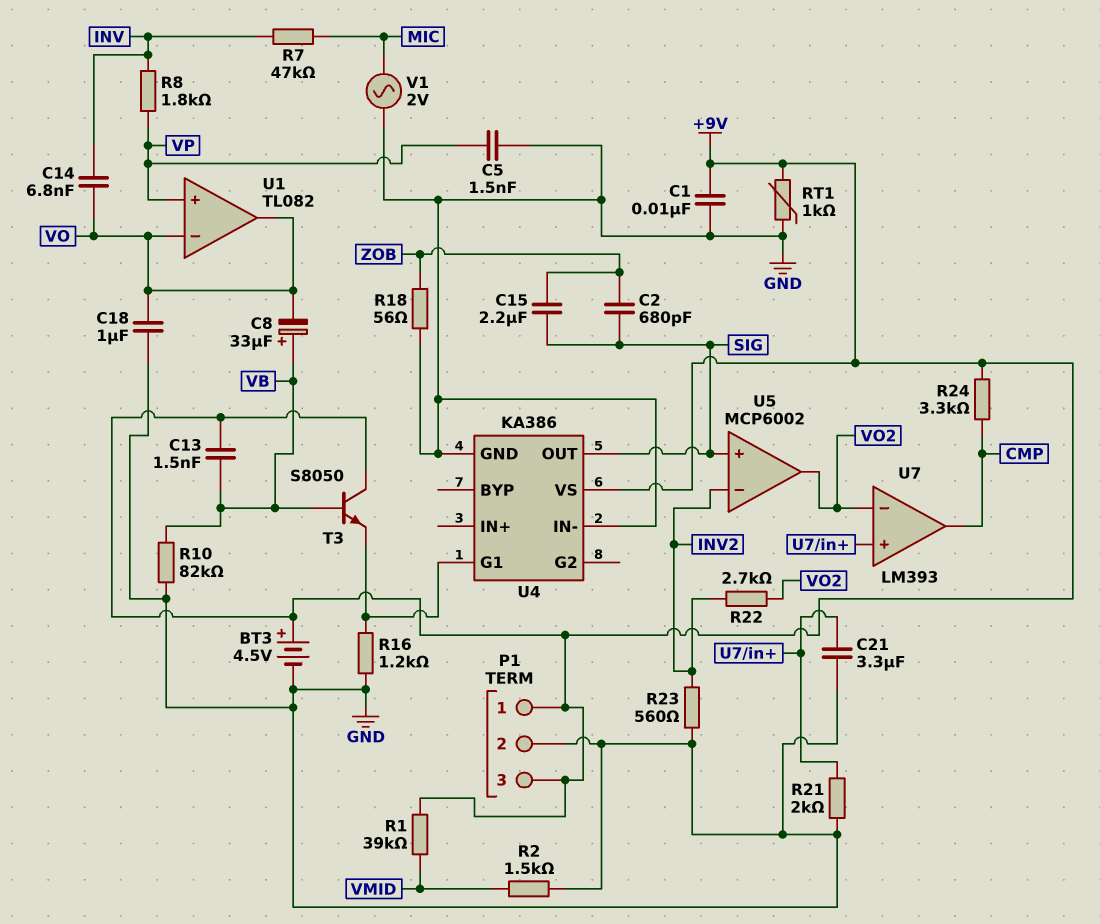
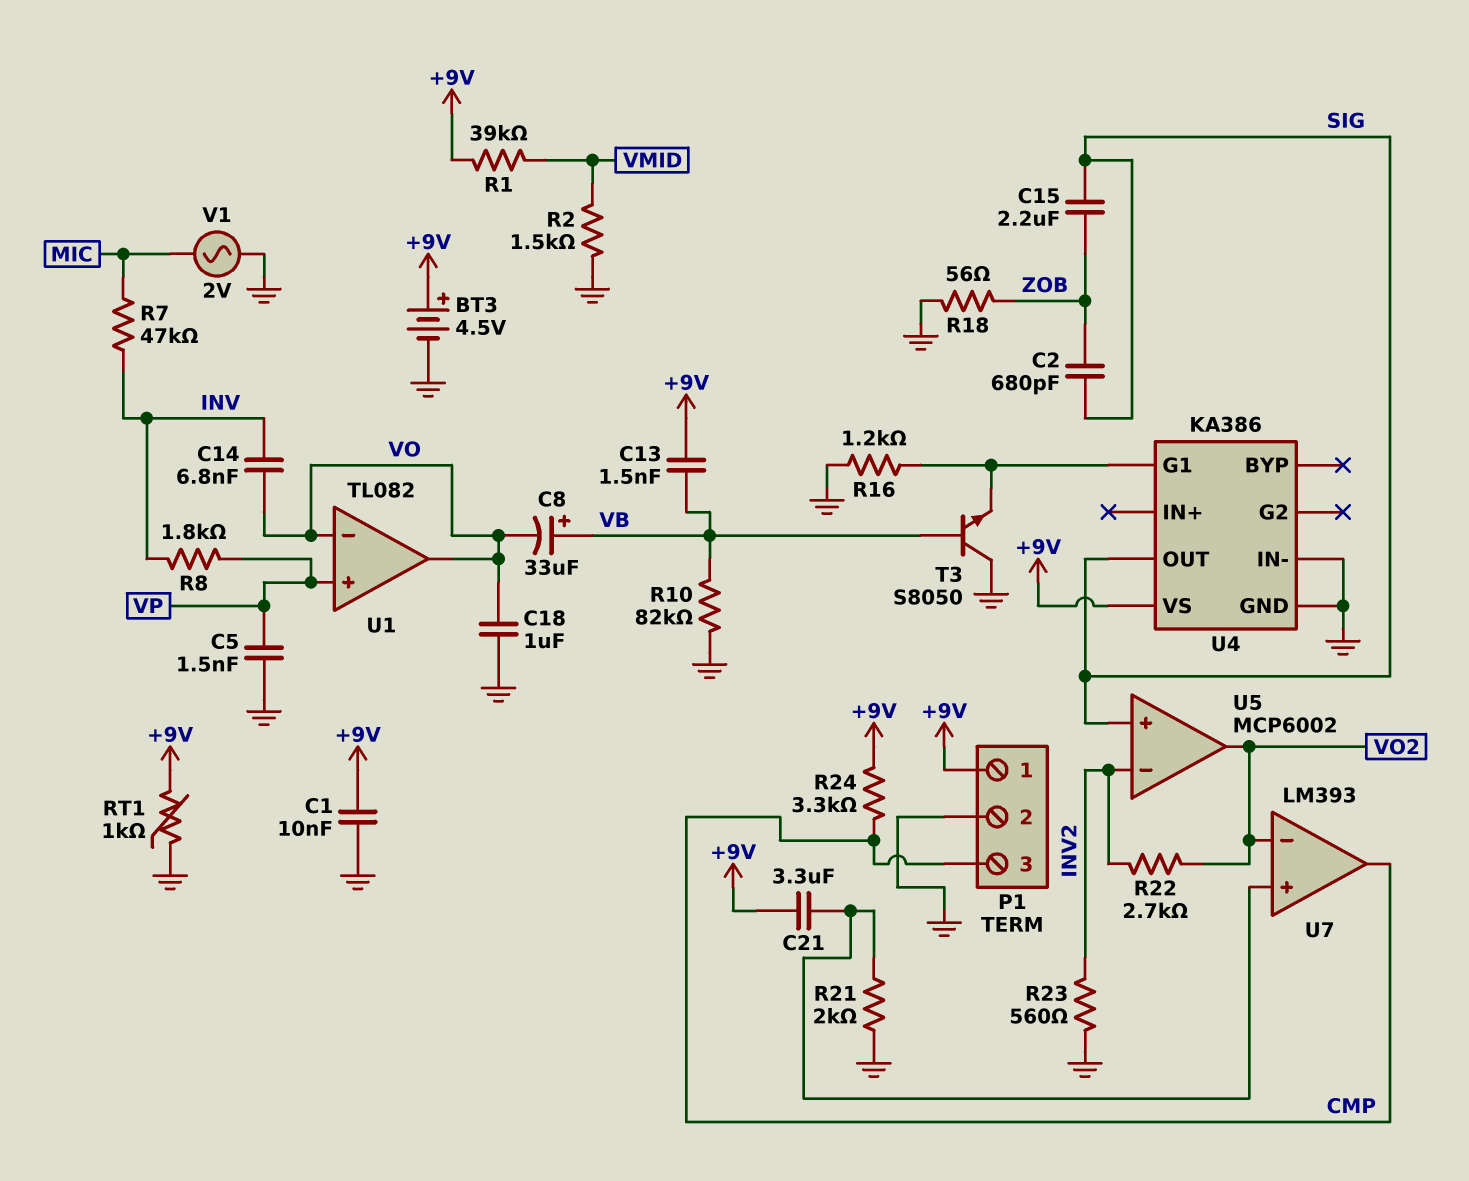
C21: 3.3uF (GND, U7/in+) -> 3.3uF (+9V, U7/in+)
P1 pin 3: +9V -> CMP
T3: NPN S8050 (B VB, C +9V, E U4/G1) -> NPN S8050 (B VB, C GND, E U4/G1)

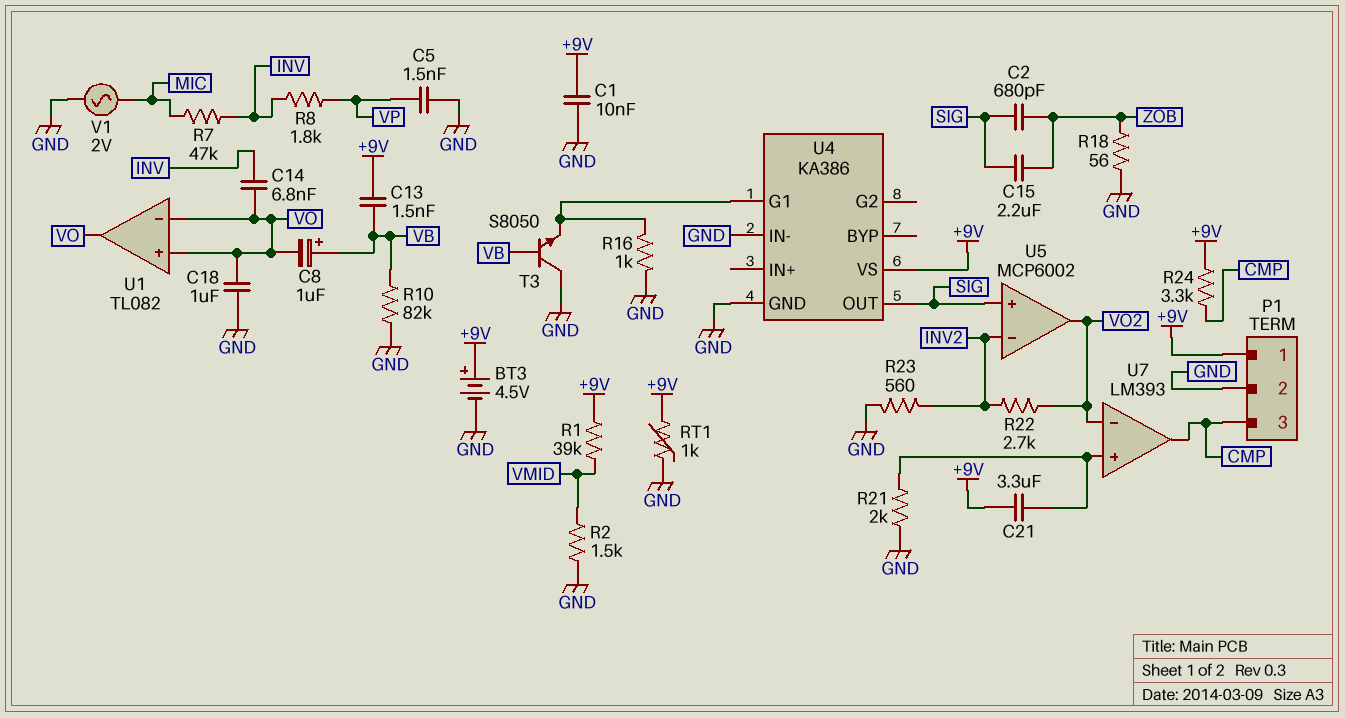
C8: 33uF (plus VB, minus VO) -> 1uF (plus VB, minus VO)
R16: 1.2k (GND, U4/G1) -> 1k (GND, U4/G1)
U1 pin in+: VP -> VO

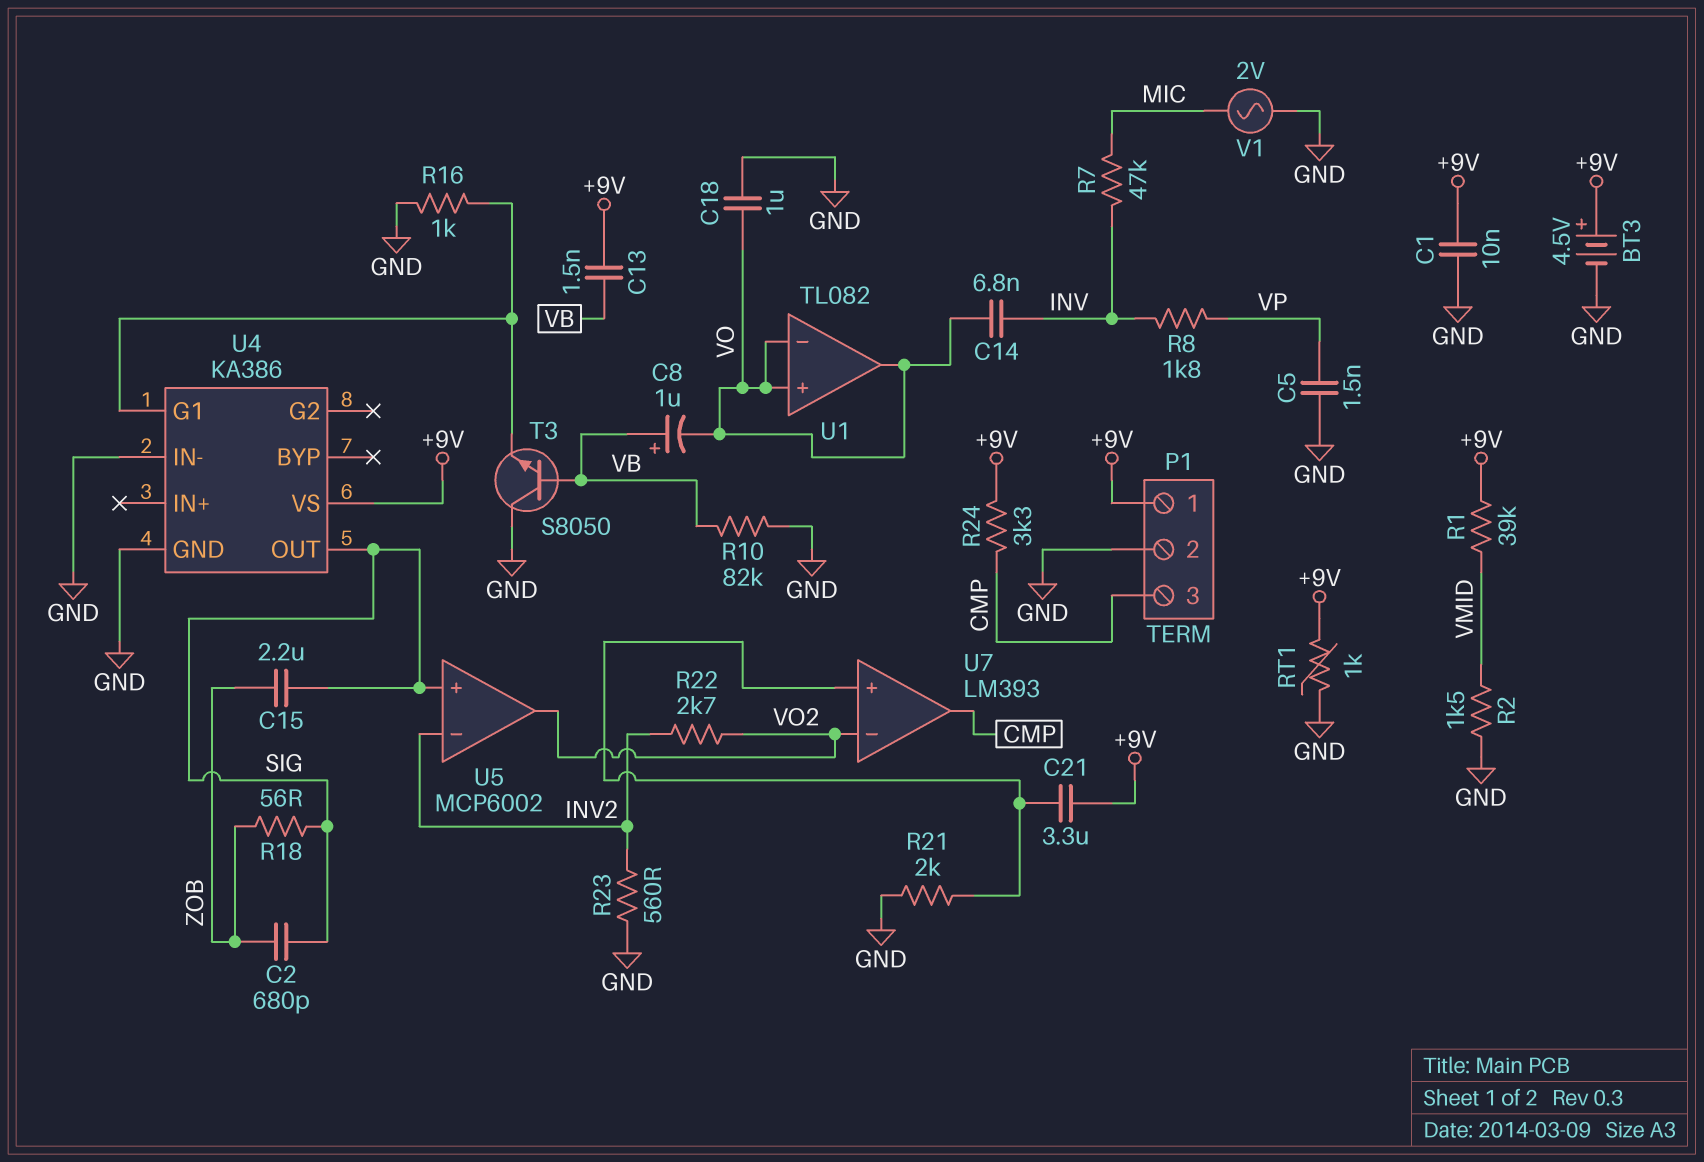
R18: 56 (GND, ZOB) -> 56 (SIG, ZOB)

